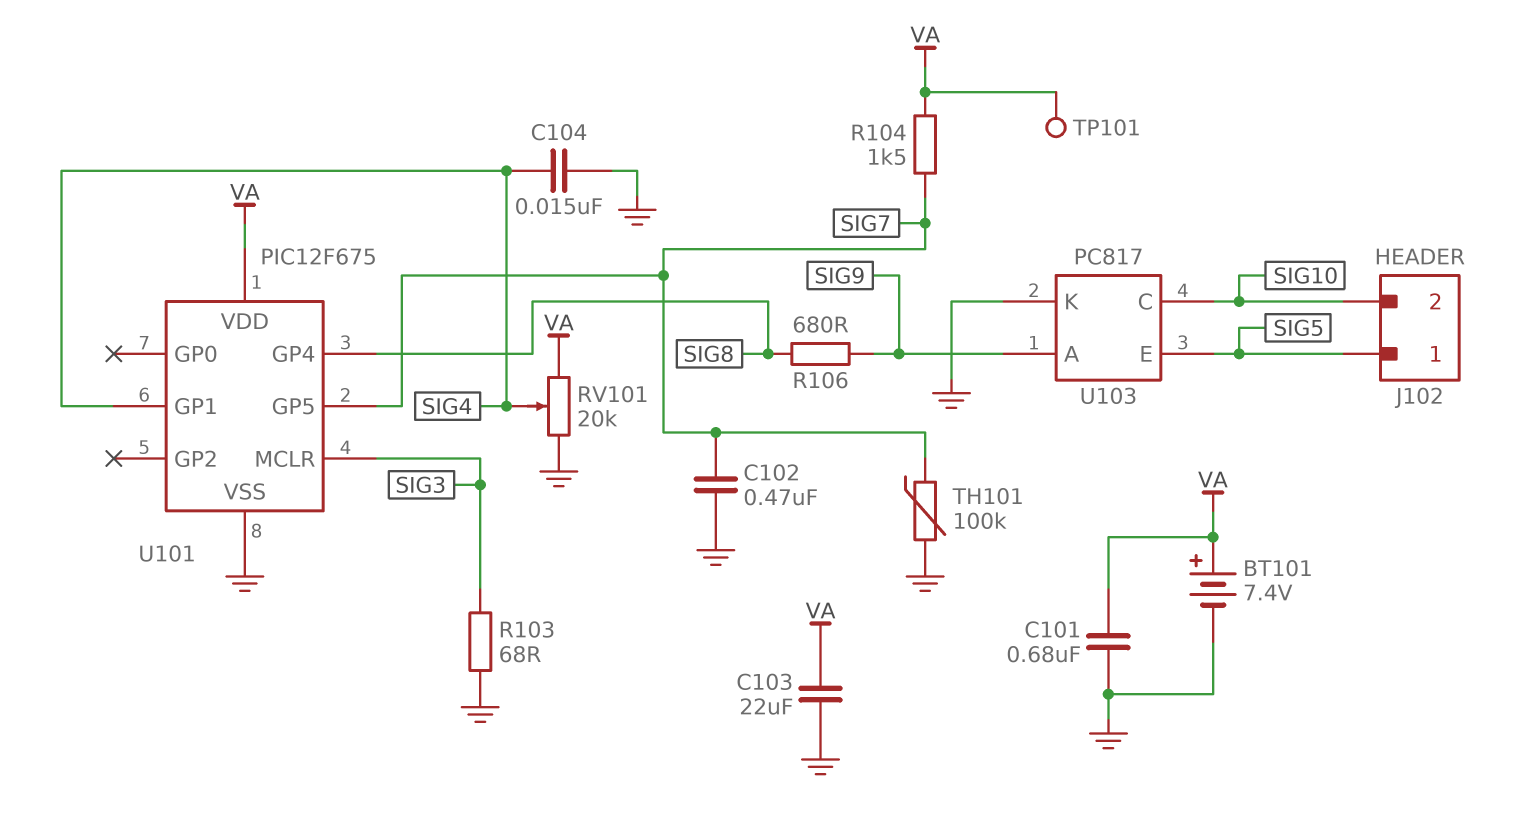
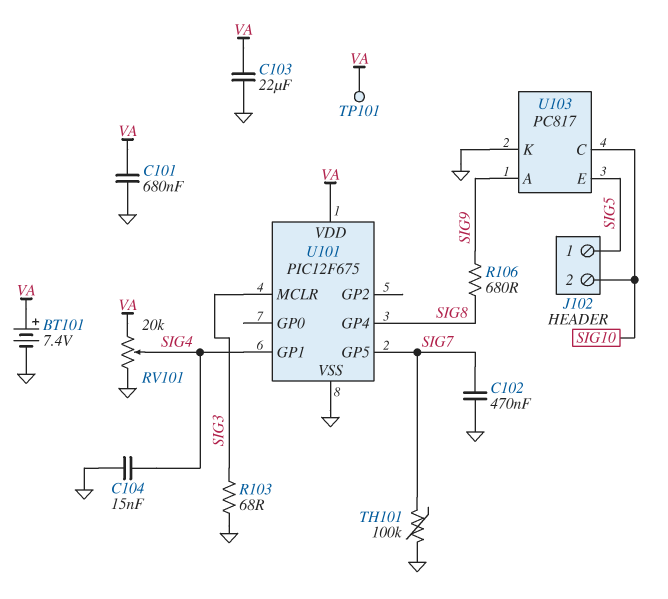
R104: 1.5k (SIG7, VA) -> none

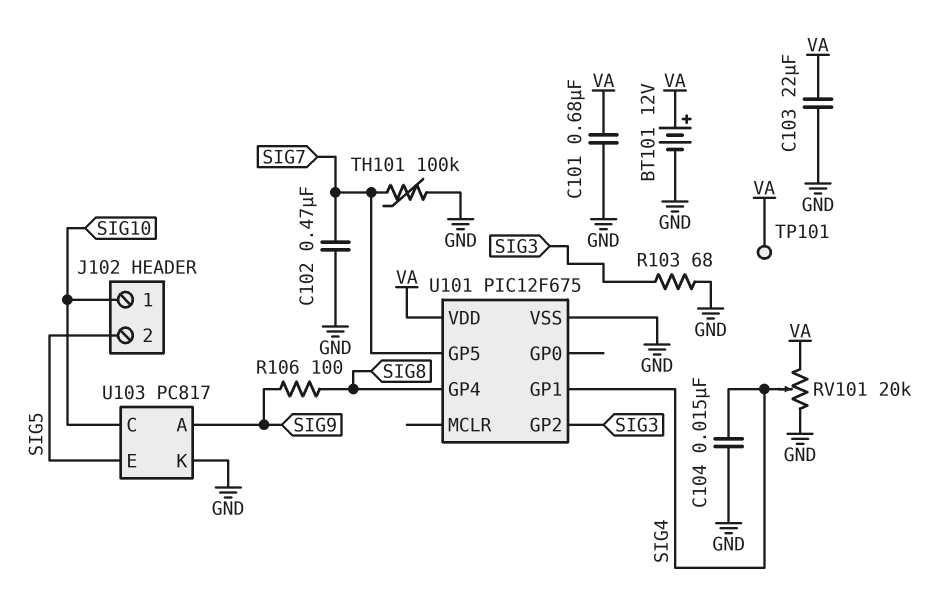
BT101: 7.4V (plus VA, minus GND) -> 12V (plus VA, minus GND)
J102 pin 1: SIG5 -> SIG10
J102 pin 2: SIG10 -> SIG5
R106: 680 (SIG8, SIG9) -> 100 (SIG8, SIG9)
U101 pin GP2: none -> SIG3
U101 pin MCLR: SIG3 -> none

